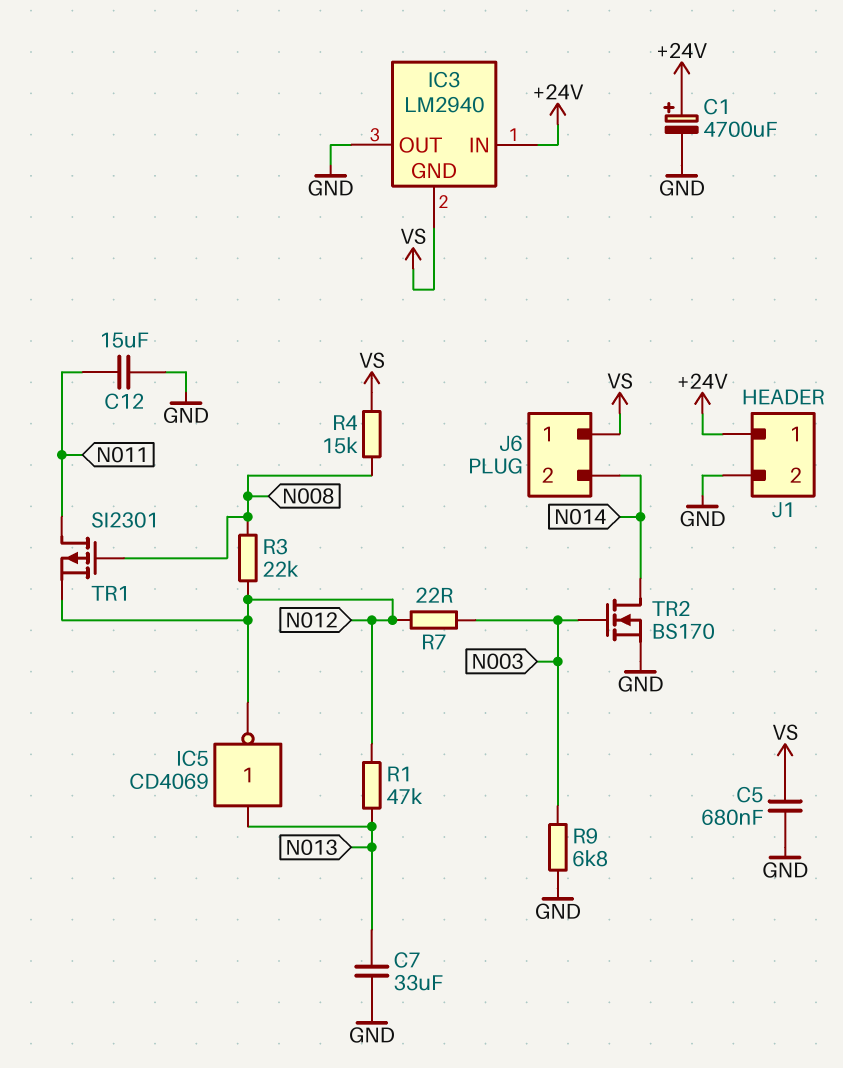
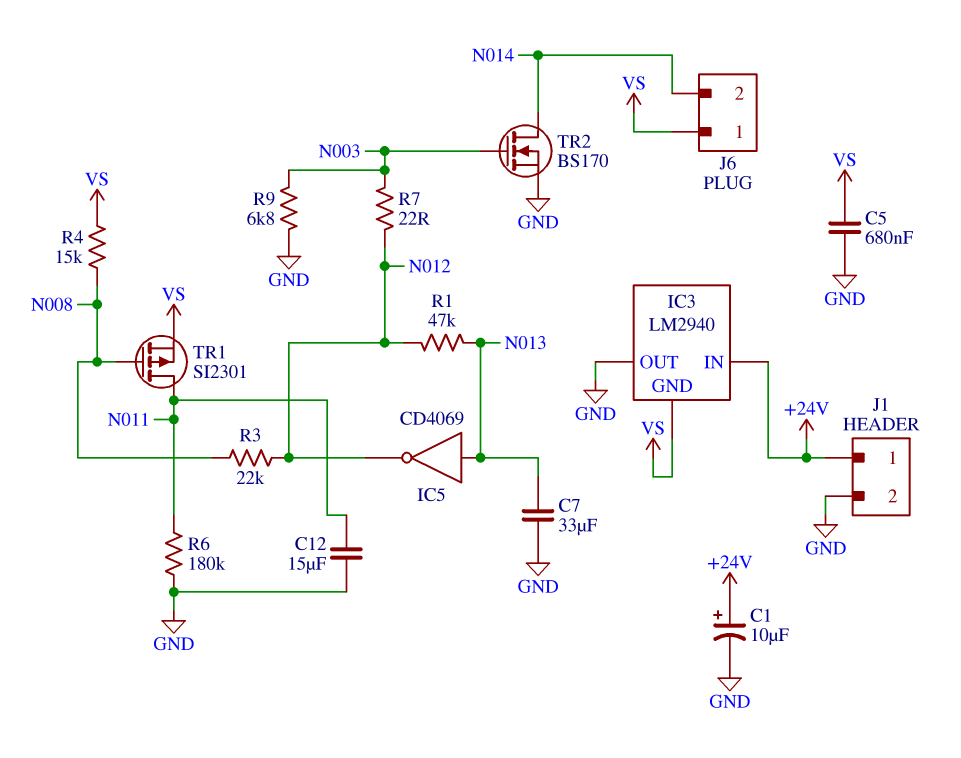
C1: 4700uF (plus +24V, minus GND) -> 10uF (plus +24V, minus GND)
R6: none -> 180k (GND, N011)
TR1: PMOS SI2301 (G N008, D N011, S N012) -> PMOS SI2301 (G N008, D N011, S VS)

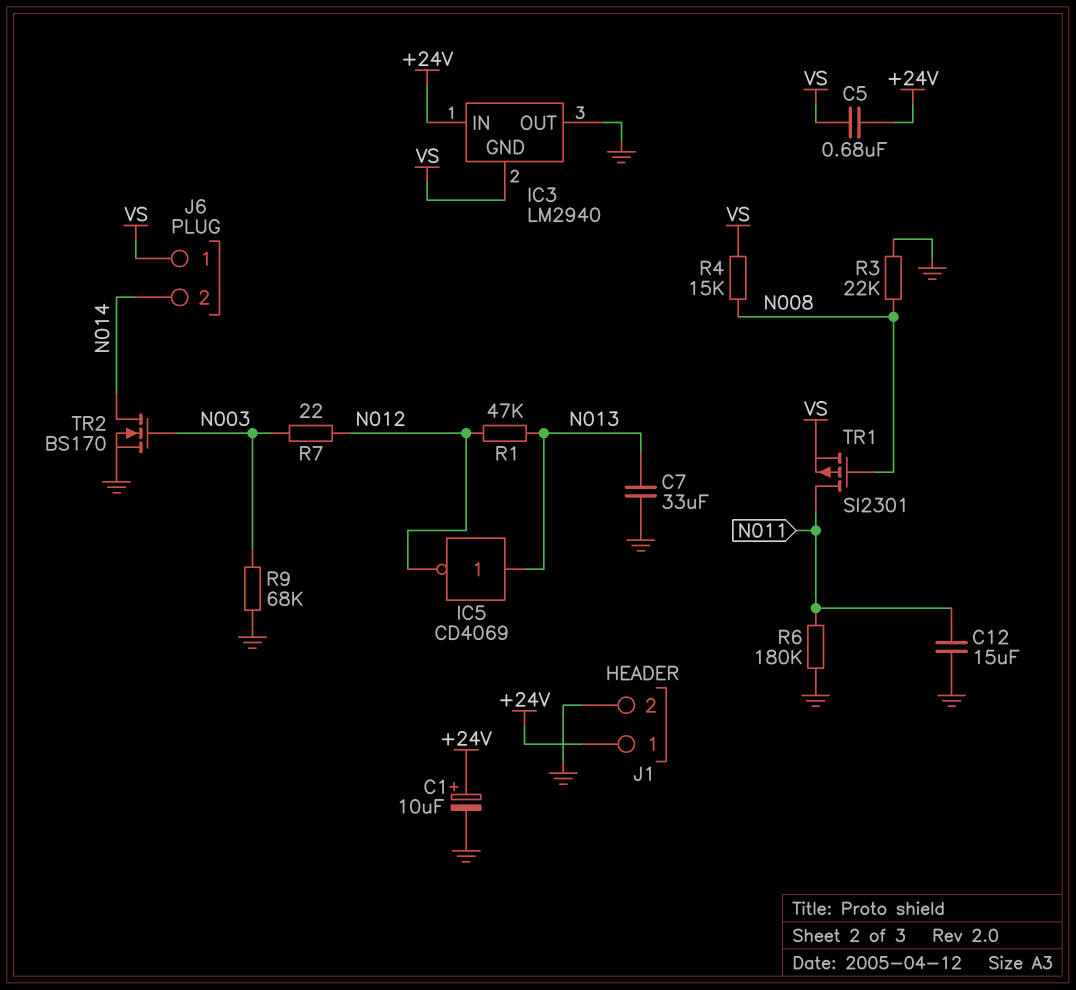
C5: 680nF (GND, VS) -> 680nF (+24V, VS)
R3: 22k (N008, N012) -> 22k (GND, N008)
R9: 6.8k (GND, N003) -> 68k (GND, N003)

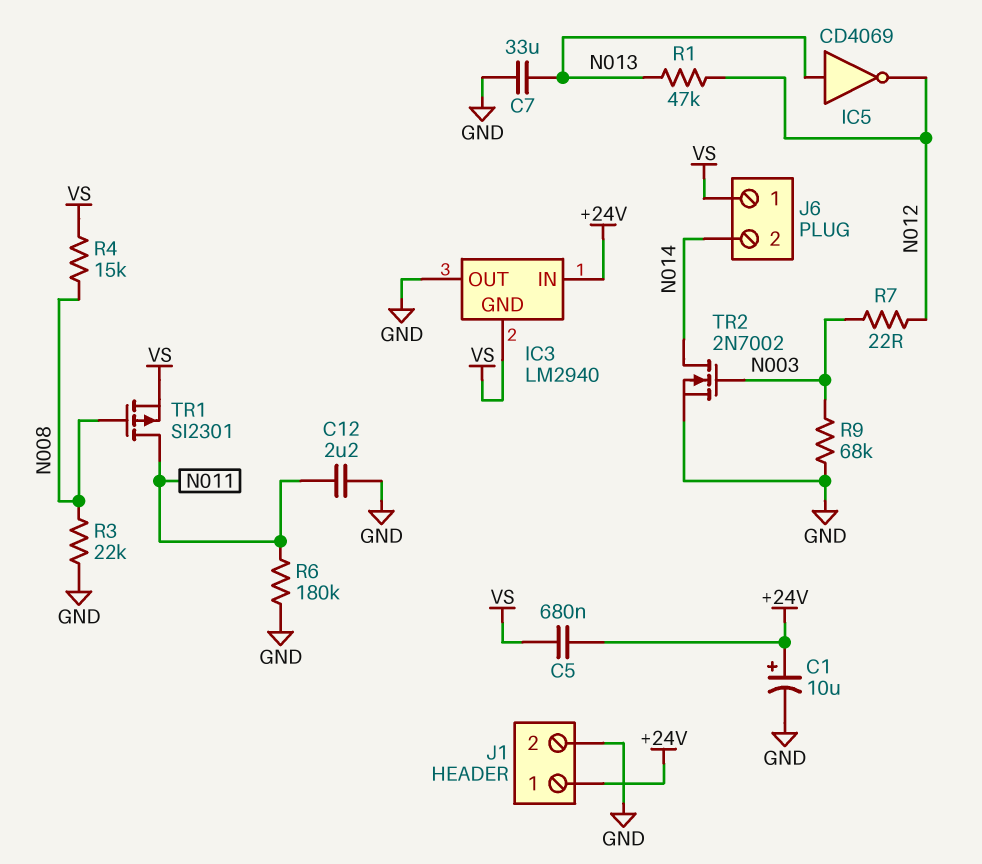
C12: 15uF (GND, N011) -> 2.2uF (GND, N011)
TR2: NMOS BS170 (G N003, D N014, S GND) -> NMOS 2N7002 (G N003, D N014, S GND)

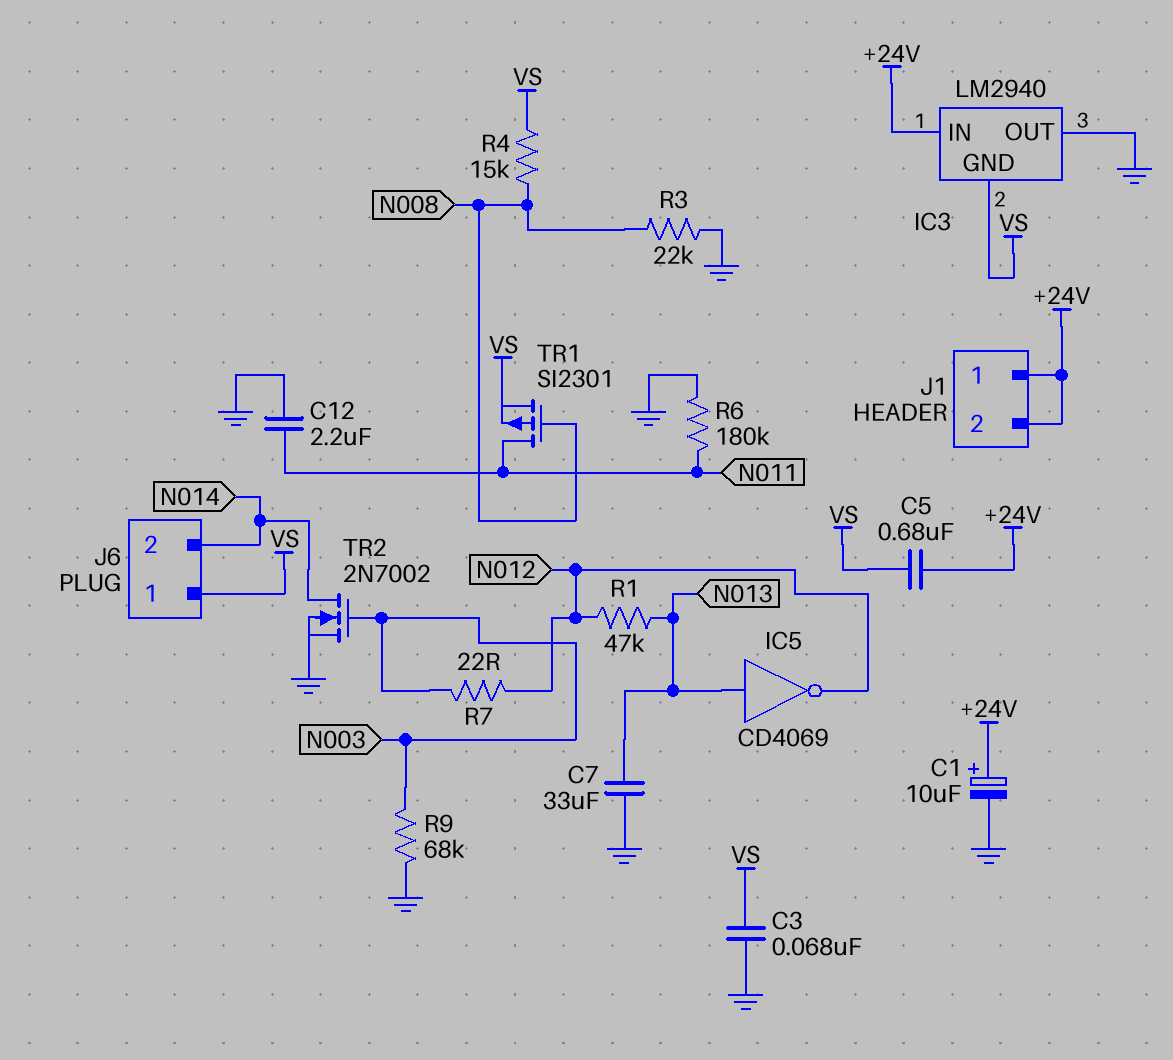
C3: none -> 68nF (GND, VS)
J1 pin 2: GND -> +24V

